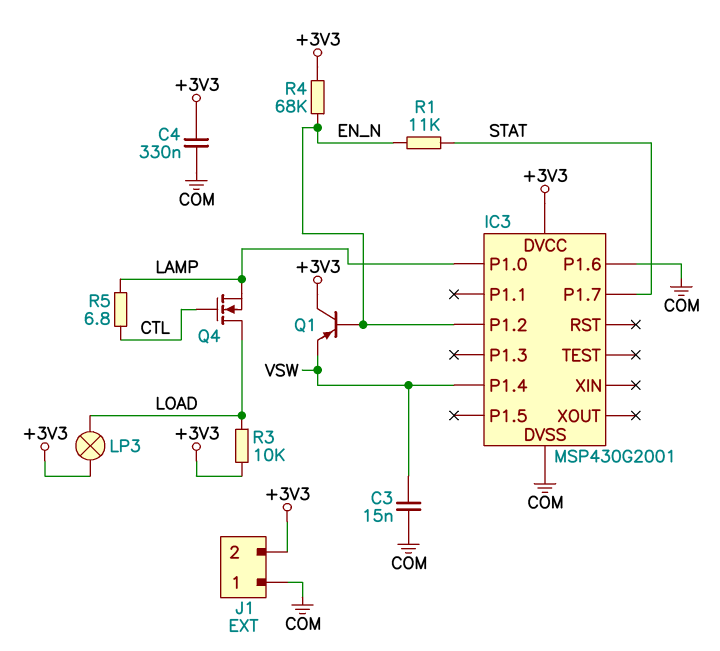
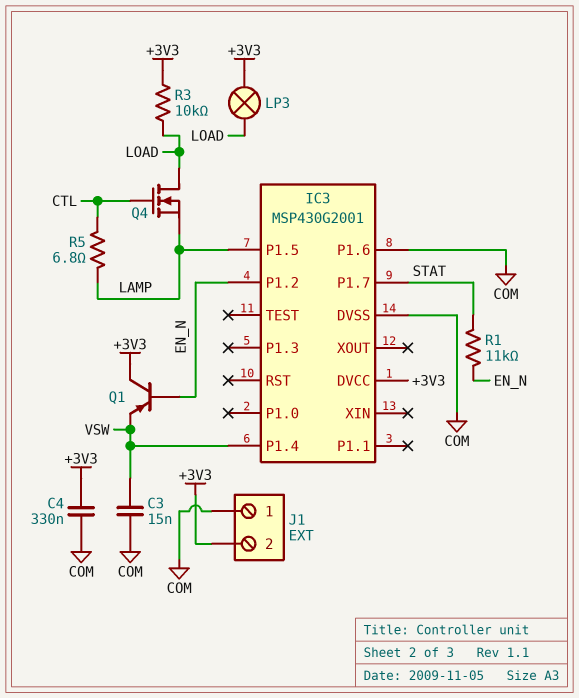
IC3 pin P1.0: LAMP -> none
IC3 pin P1.5: none -> LAMP
R4: 68k (+3V3, EN_N) -> none

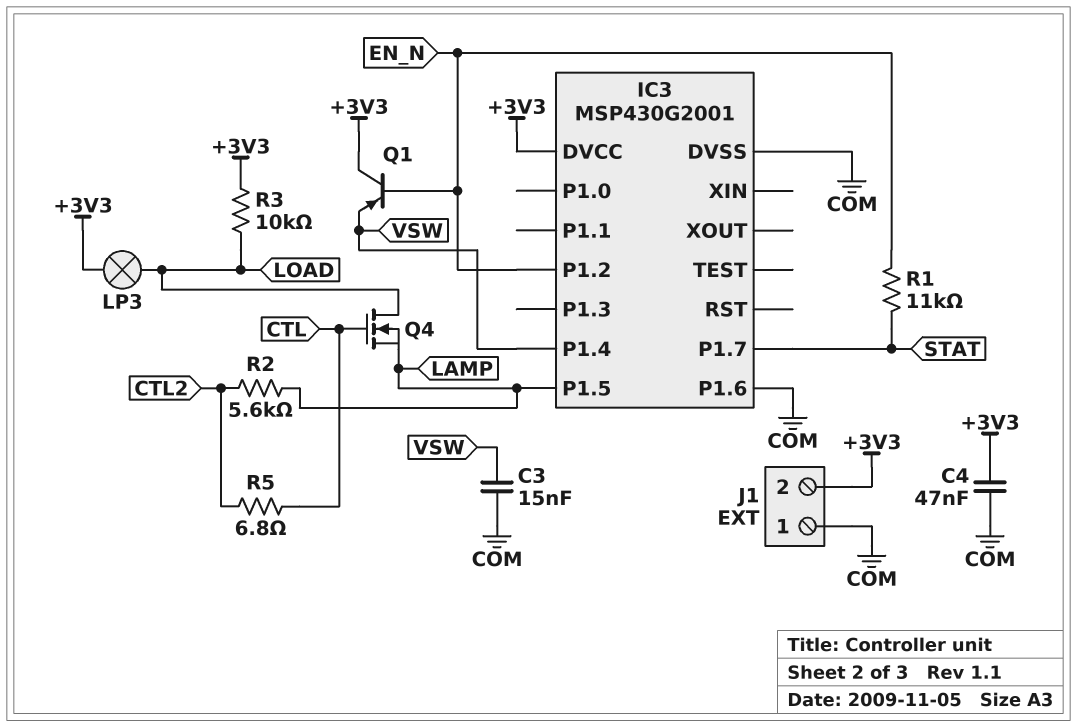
C4: 330nF (+3V3, COM) -> 47nF (+3V3, COM)
R2: none -> 5.6k (CTL2, LAMP)
R5: 6.8 (CTL, LAMP) -> 6.8 (CTL, CTL2)

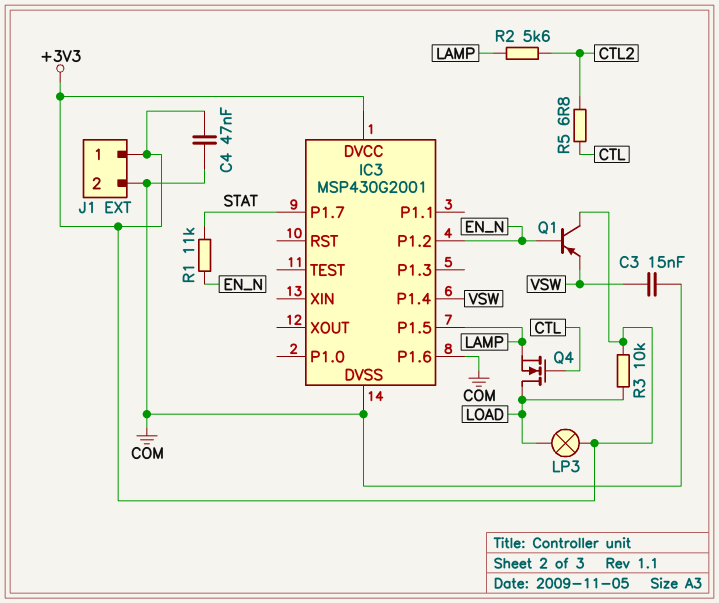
J1 pin 1: COM -> +3V3
J1 pin 2: +3V3 -> COM

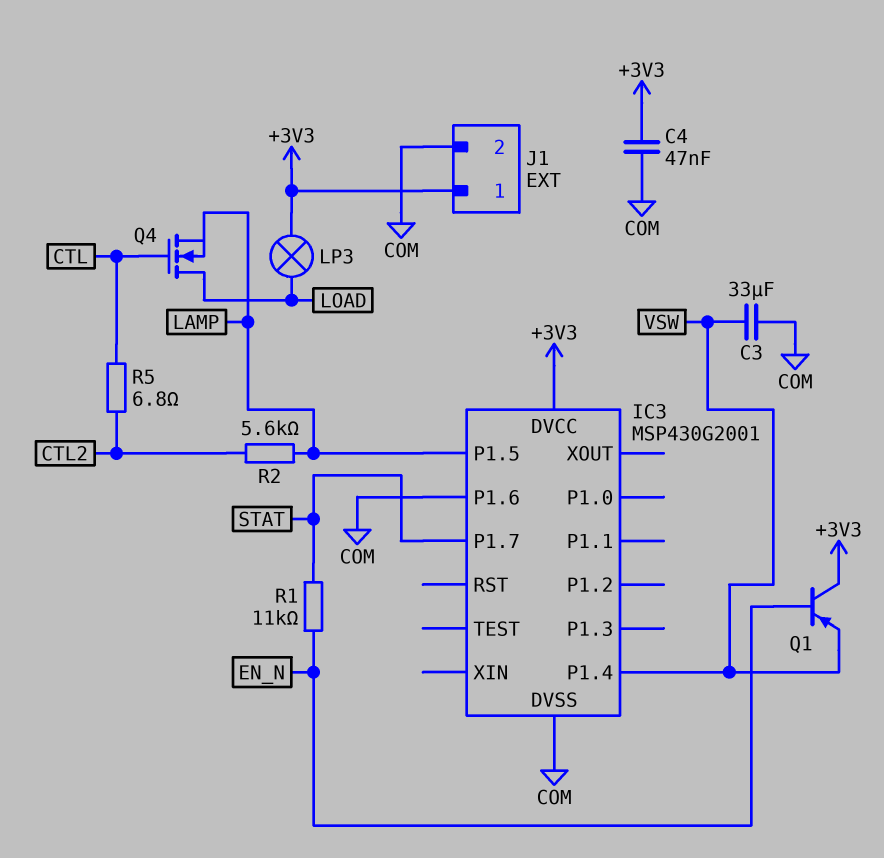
C3: 15nF (COM, VSW) -> 33uF (COM, VSW)
IC3 pin P1.2: EN_N -> none
R3: 10k (+3V3, LOAD) -> none

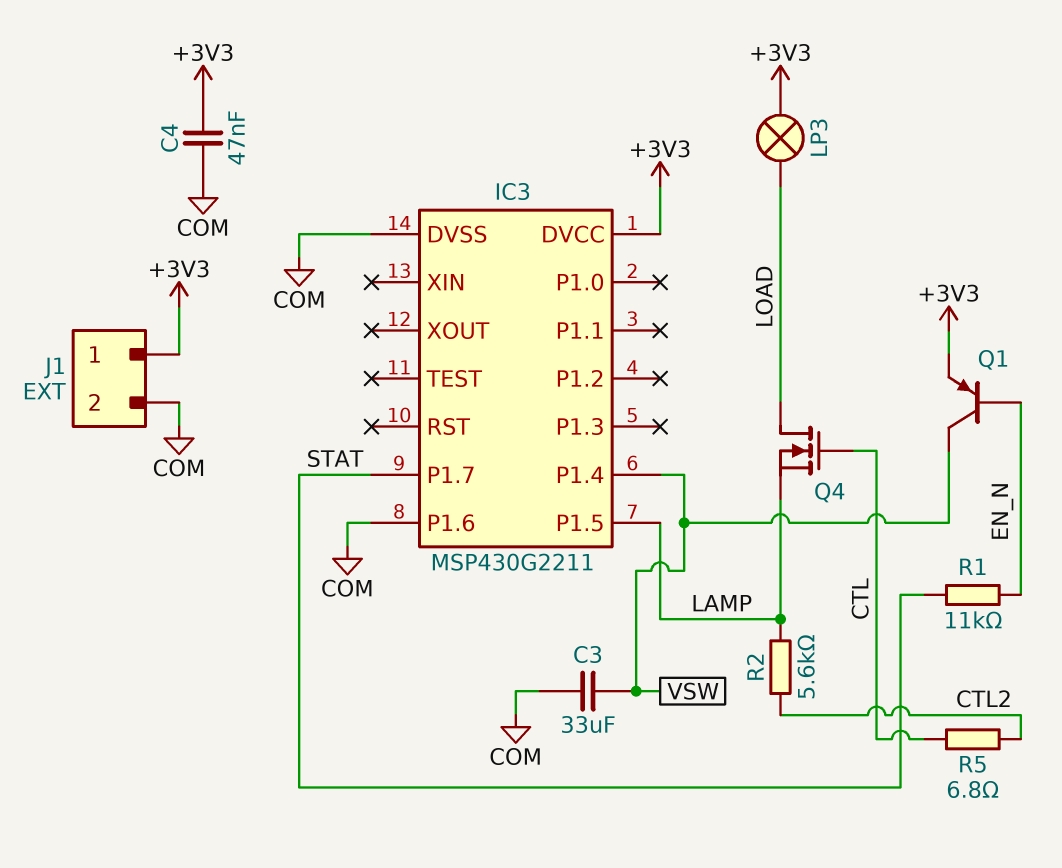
IC3: MSP430G2001 -> MSP430G2211
Q1: PNP (B EN_N, C +3V3, E VSW) -> PNP (B EN_N, C VSW, E +3V3)

